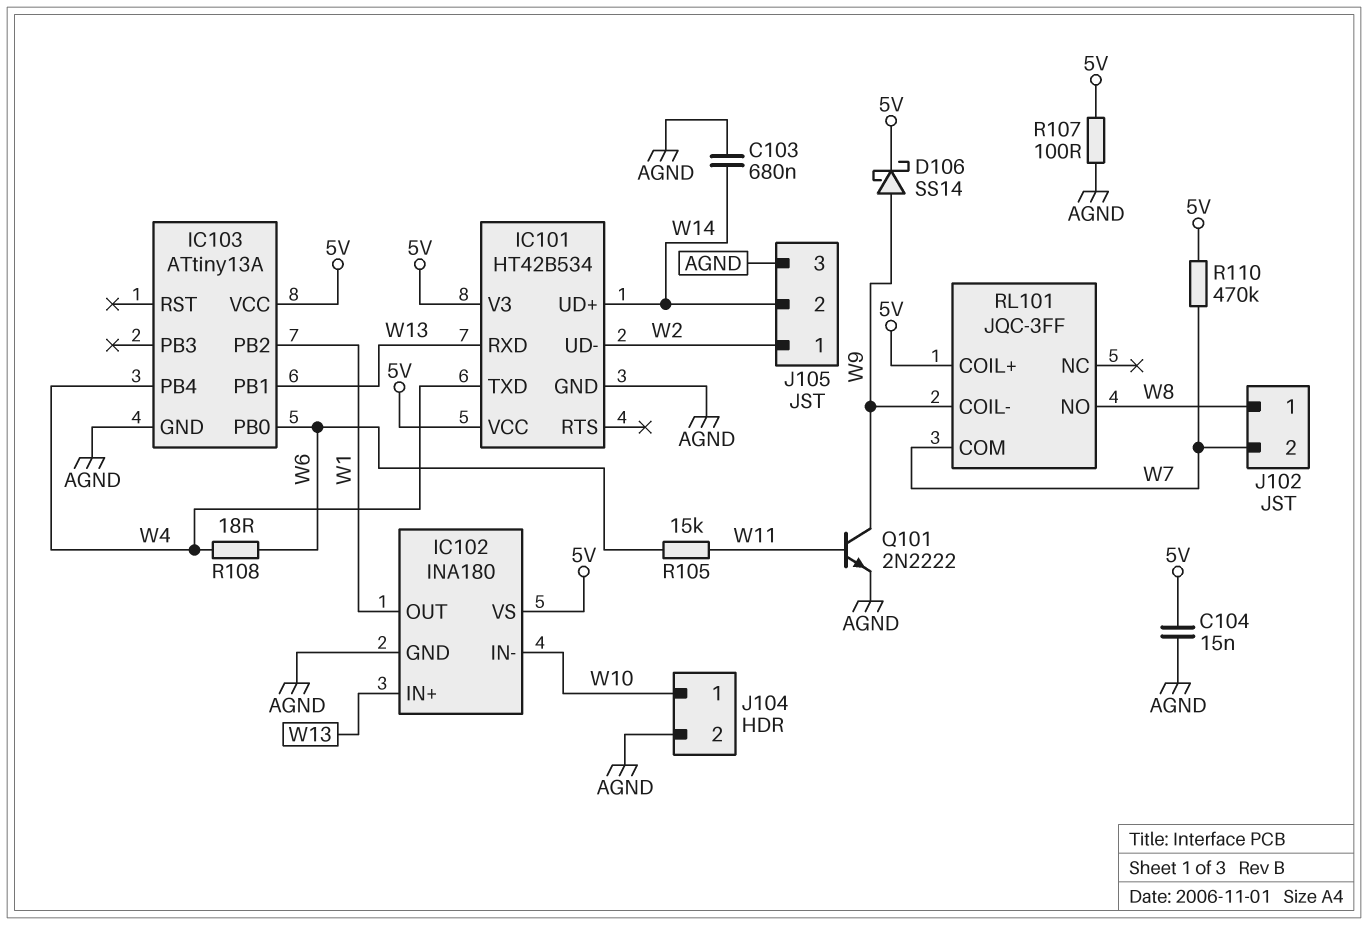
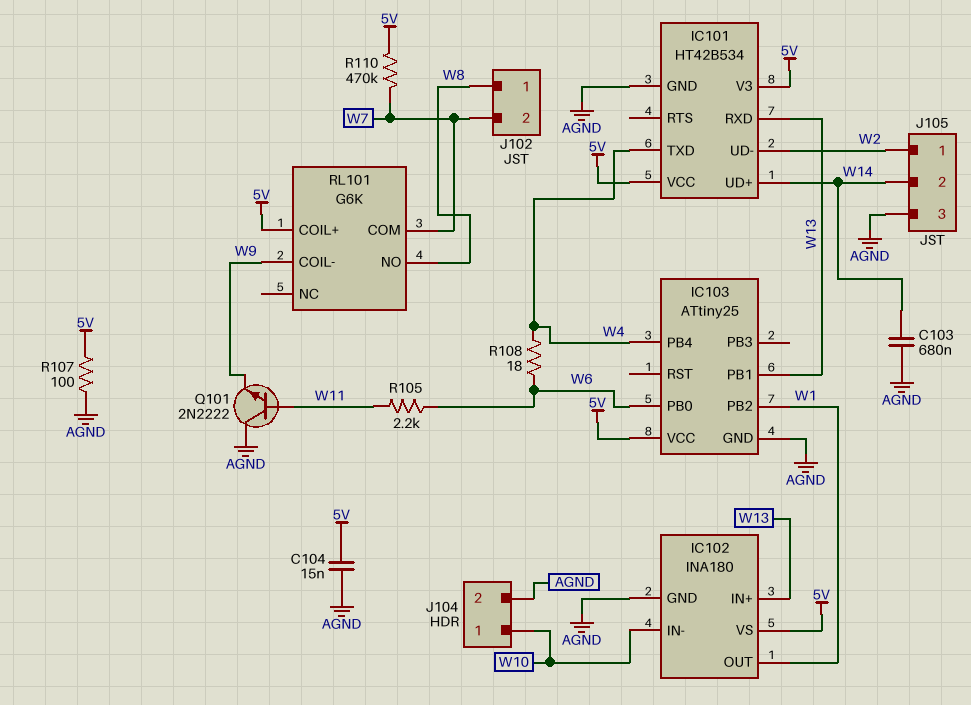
D106: schottky SS14 (A W9, K 5V) -> none
IC103: ATtiny13A -> ATtiny25
Q101: NPN 2N2222 (B W11, C W9, E AGND) -> NPN 2N2222 (B W11, C AGND, E W9)
R105: 15k (W6, W11) -> 2.2k (W6, W11)
RL101: JQC-3FF -> G6K

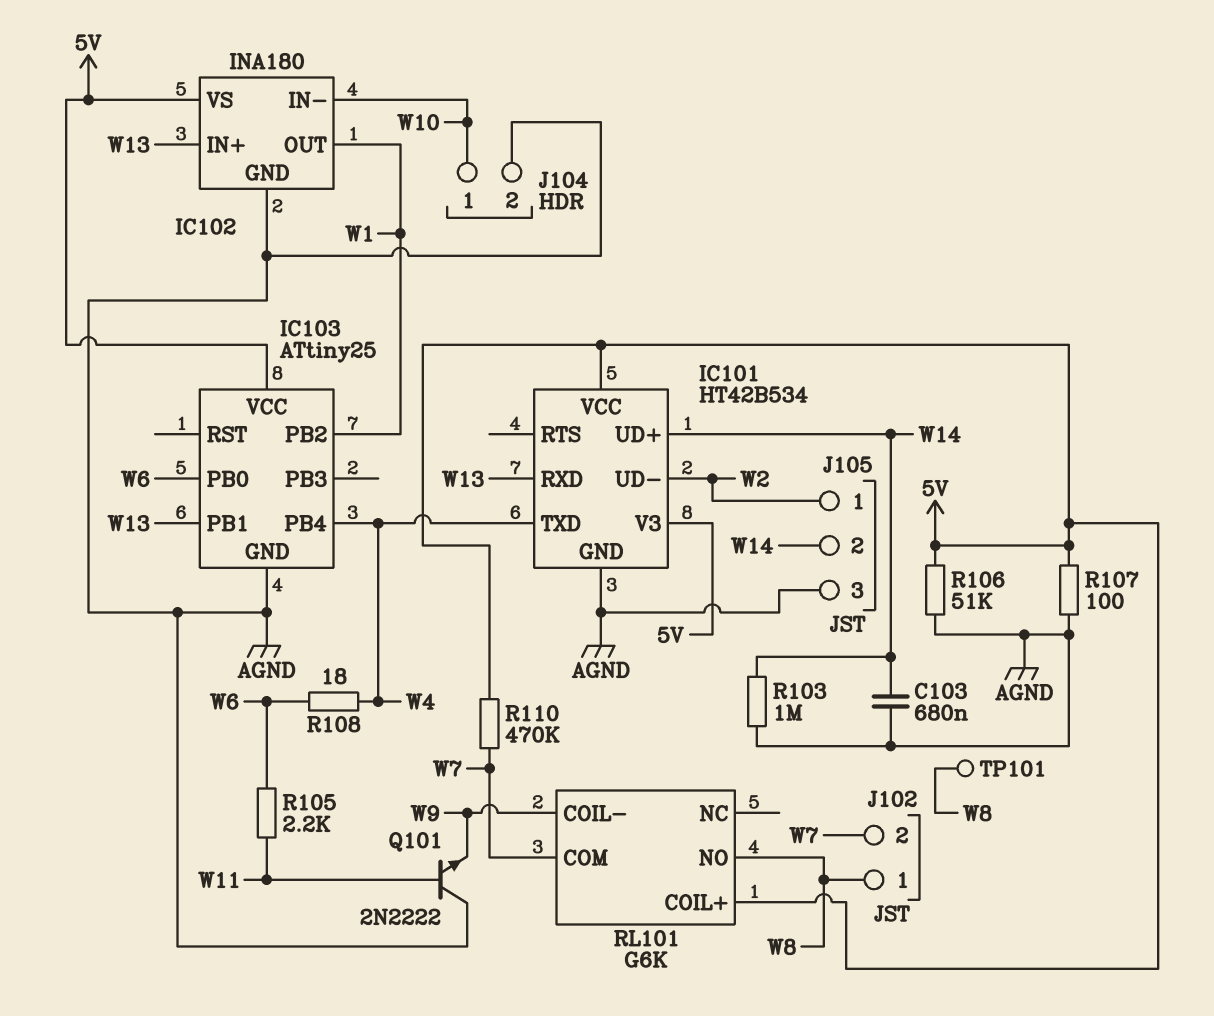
C104: 15nF (5V, AGND) -> none
R103: none -> 1M (AGND, W14)
R106: none -> 51k (5V, AGND)
TP101: none -> test point (W8)

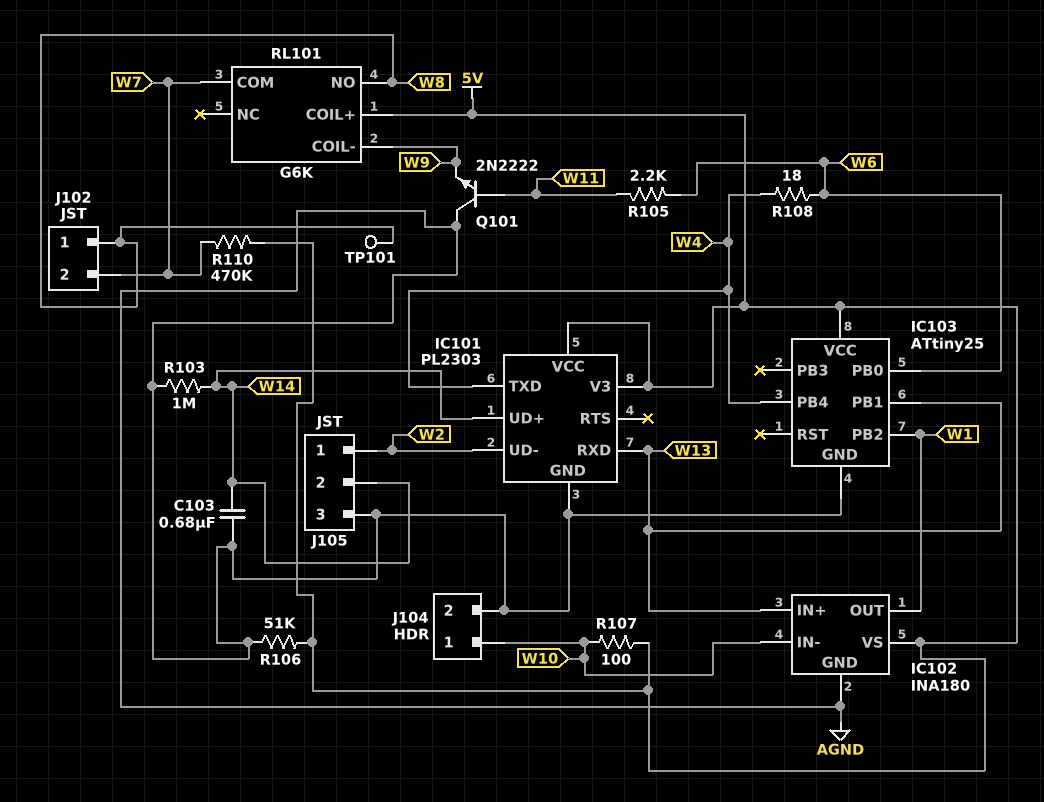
IC101: HT42B534 -> PL2303
R107: 100 (5V, AGND) -> 100 (5V, W10)

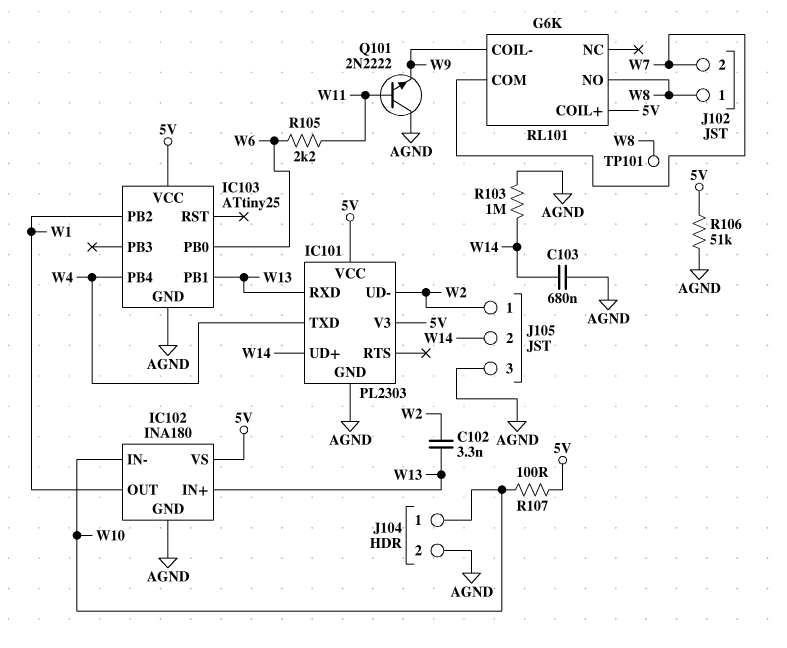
C102: none -> 3.3nF (W2, W13)
R108: 18 (W4, W6) -> none
R110: 470k (5V, W7) -> none

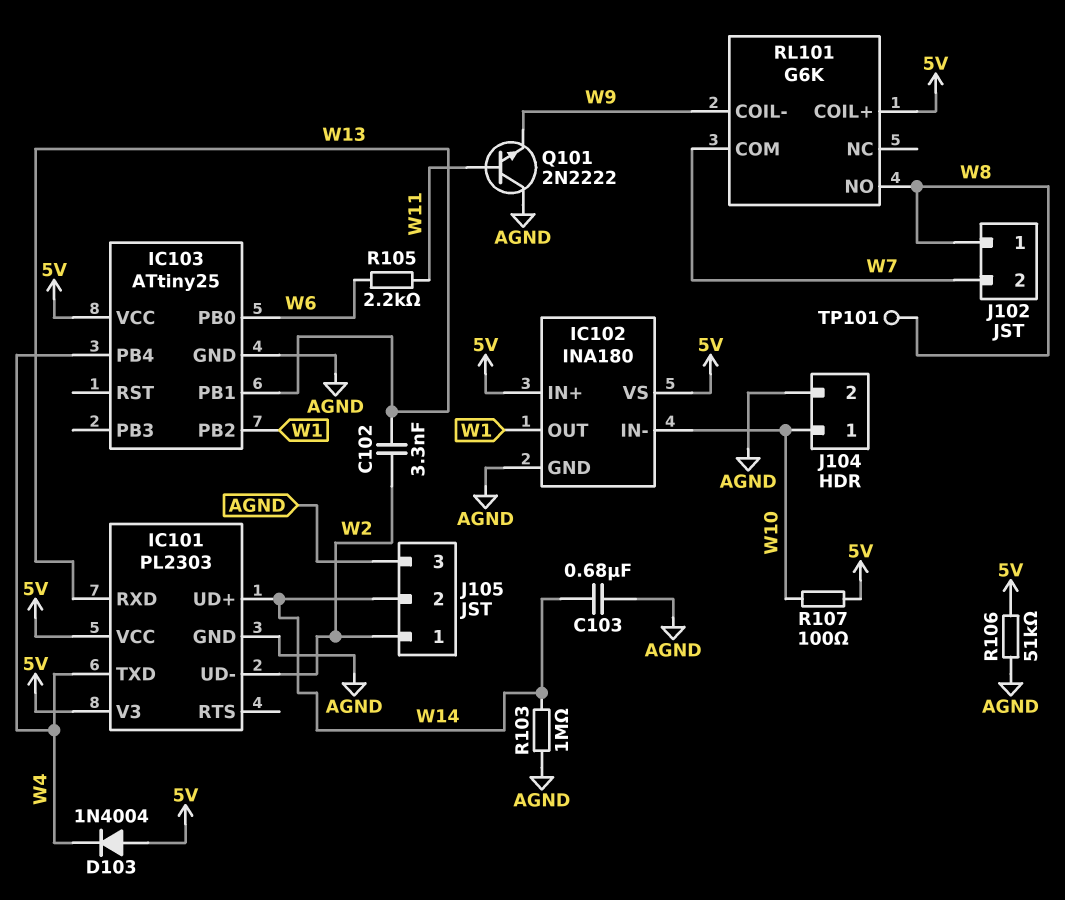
D103: none -> diode 1N4004 (A 5V, K W4)
IC102 pin IN+: W13 -> 5V

